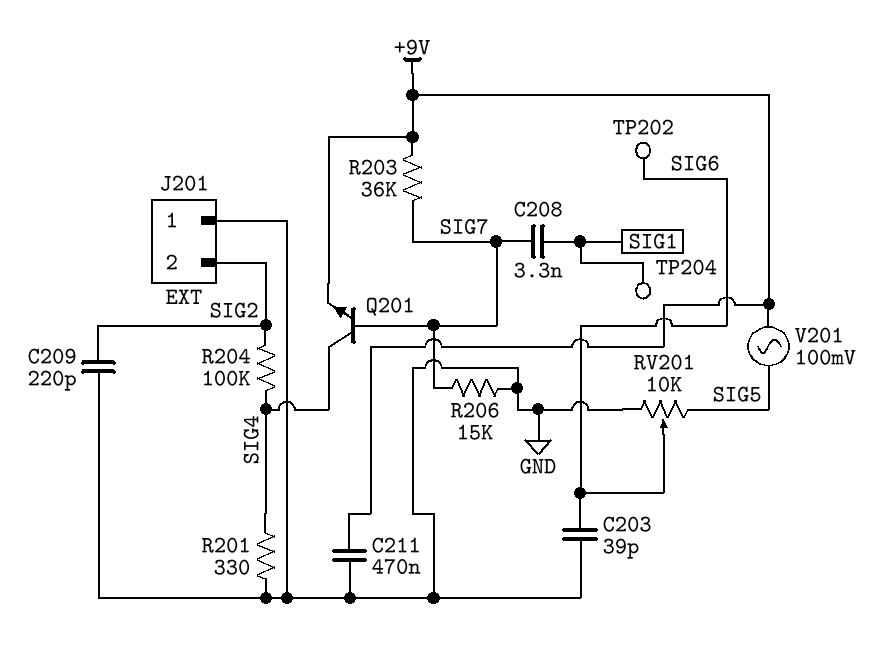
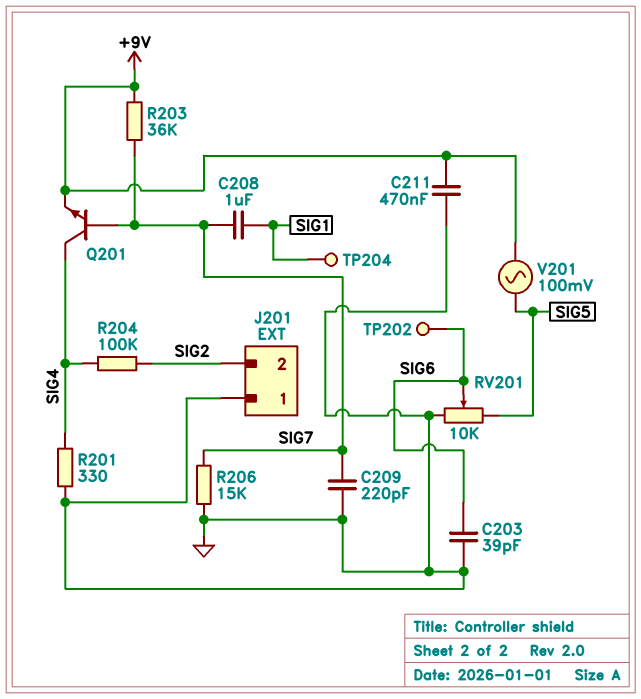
C208: 3.3nF (SIG1, SIG7) -> 1uF (SIG1, SIG7)
C209: 220pF (GND, SIG2) -> 220pF (GND, SIG7)

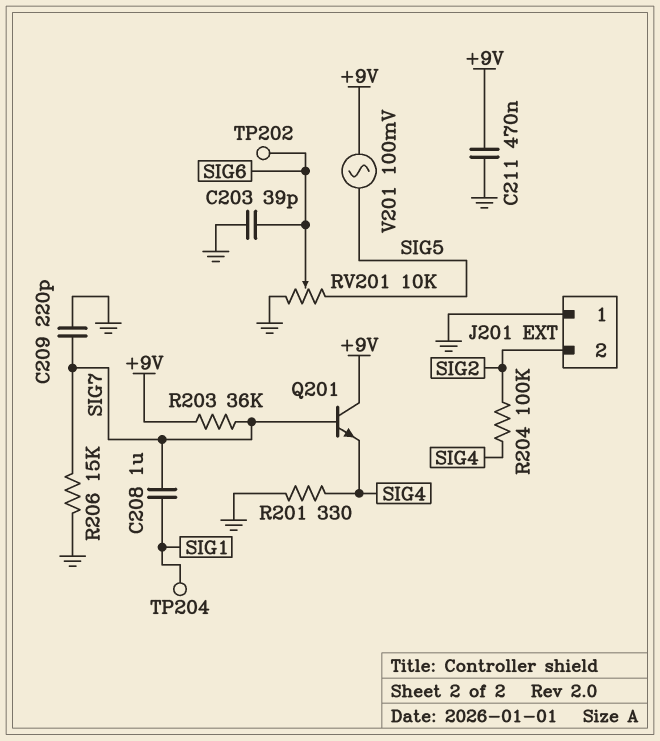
Q201: NPN (B SIG7, C SIG4, E +9V) -> NPN (B SIG7, C +9V, E SIG4)

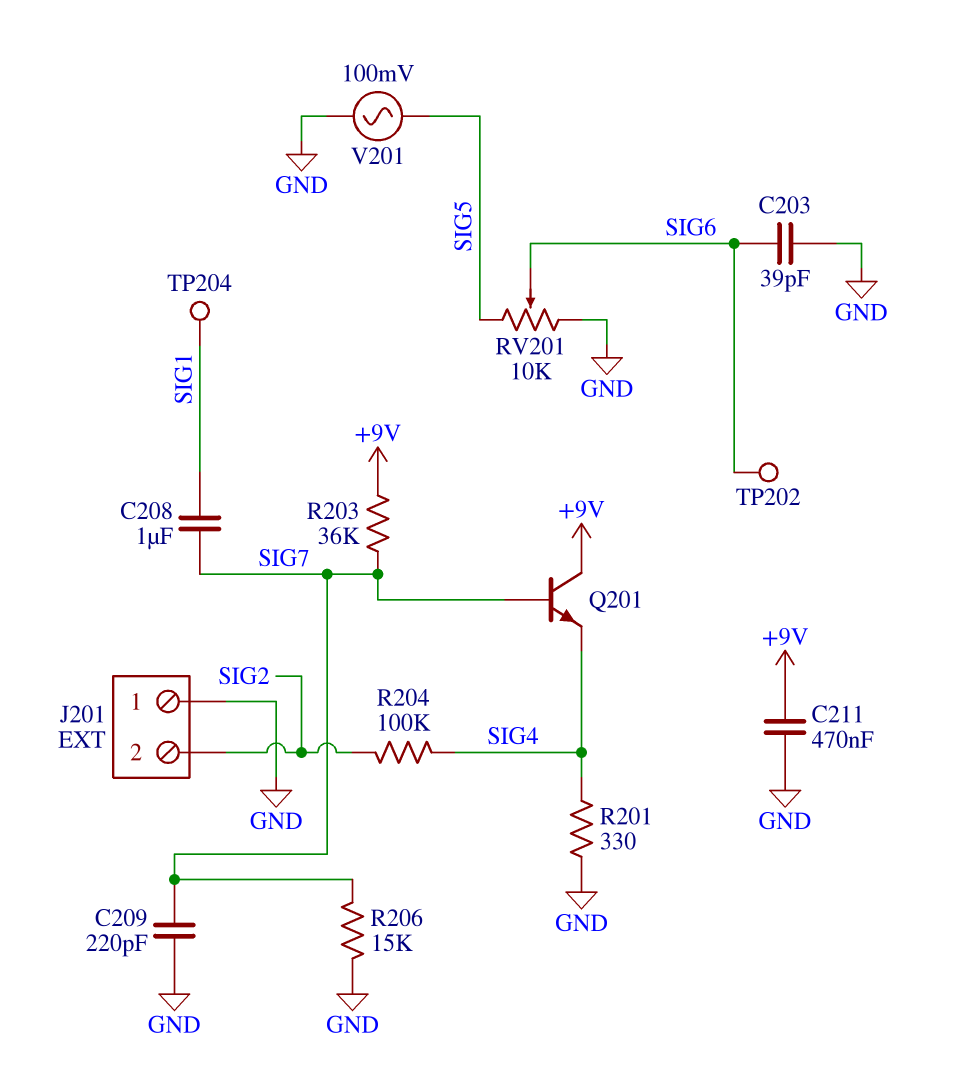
V201: AC 100mV (+9V, SIG5) -> AC 100mV (GND, SIG5)

